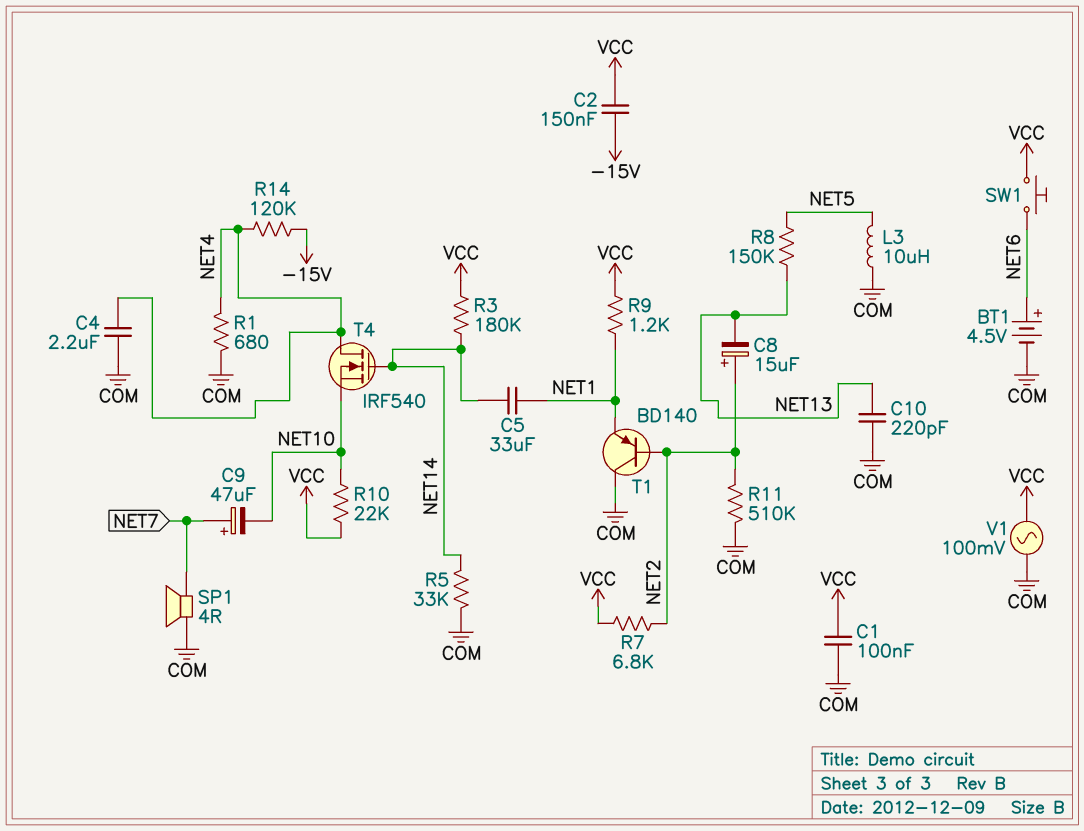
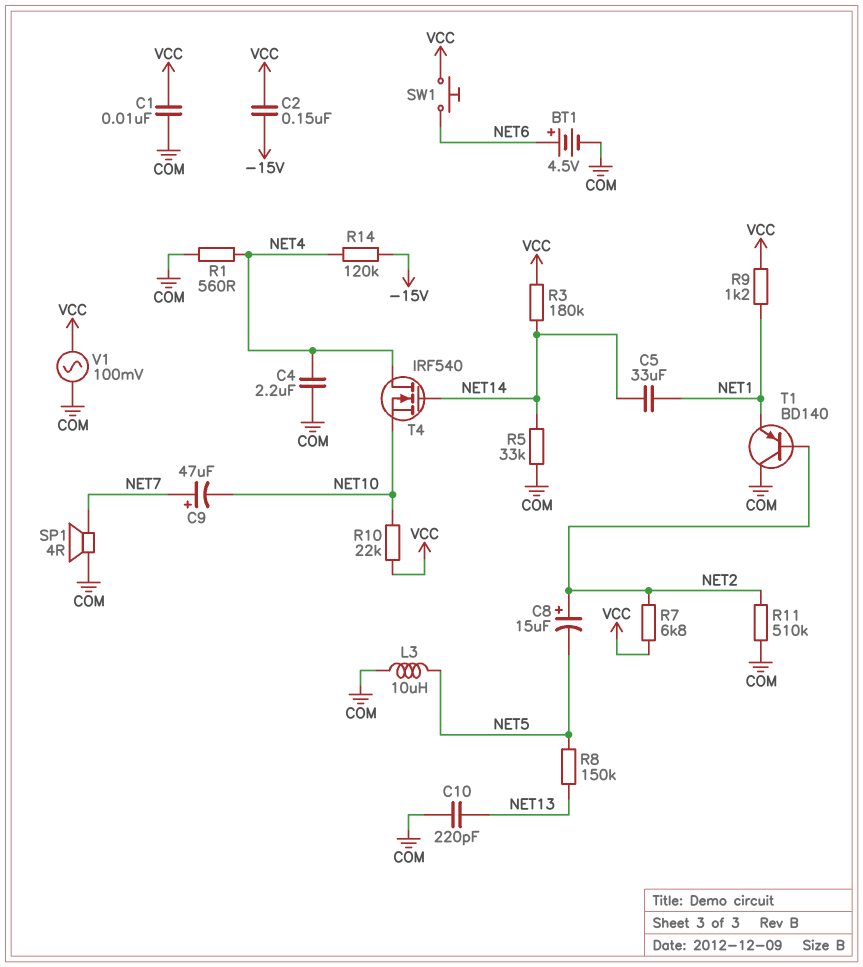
C1: 100nF (COM, VCC) -> 10nF (COM, VCC)
C8: 15uF (plus NET2, minus NET13) -> 15uF (plus NET2, minus NET5)
R1: 680 (COM, NET4) -> 560 (COM, NET4)

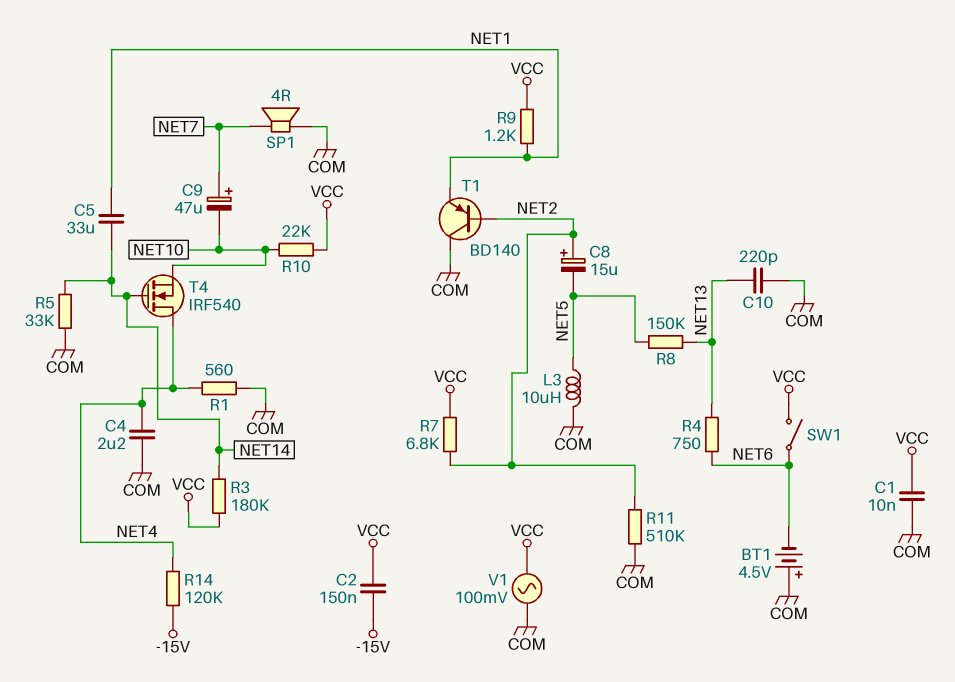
BT1: 4.5V (plus NET6, minus COM) -> 4.5V (plus COM, minus NET6)
R4: none -> 750 (NET6, NET13)
SW1: button (NET6, VCC) -> switch (NET6, VCC)

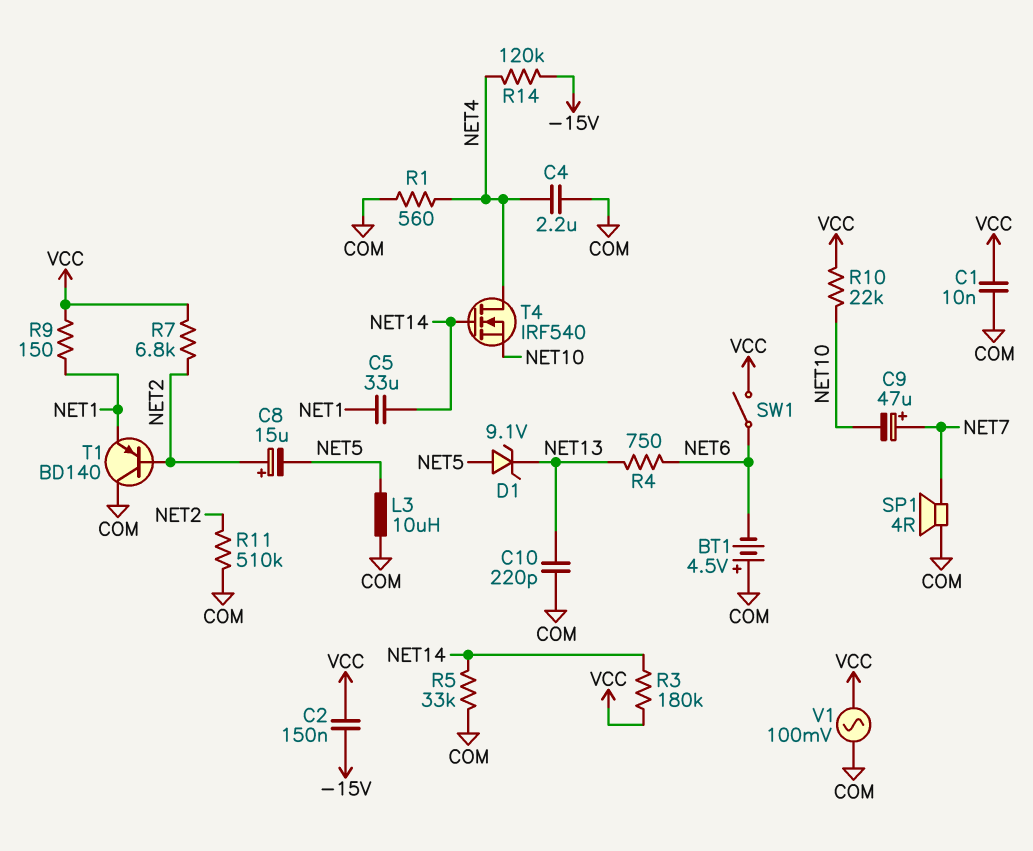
D1: none -> zener 9.1V (A NET5, K NET13)
R8: 150k (NET5, NET13) -> none
R9: 1.2k (NET1, VCC) -> 150 (NET1, VCC)

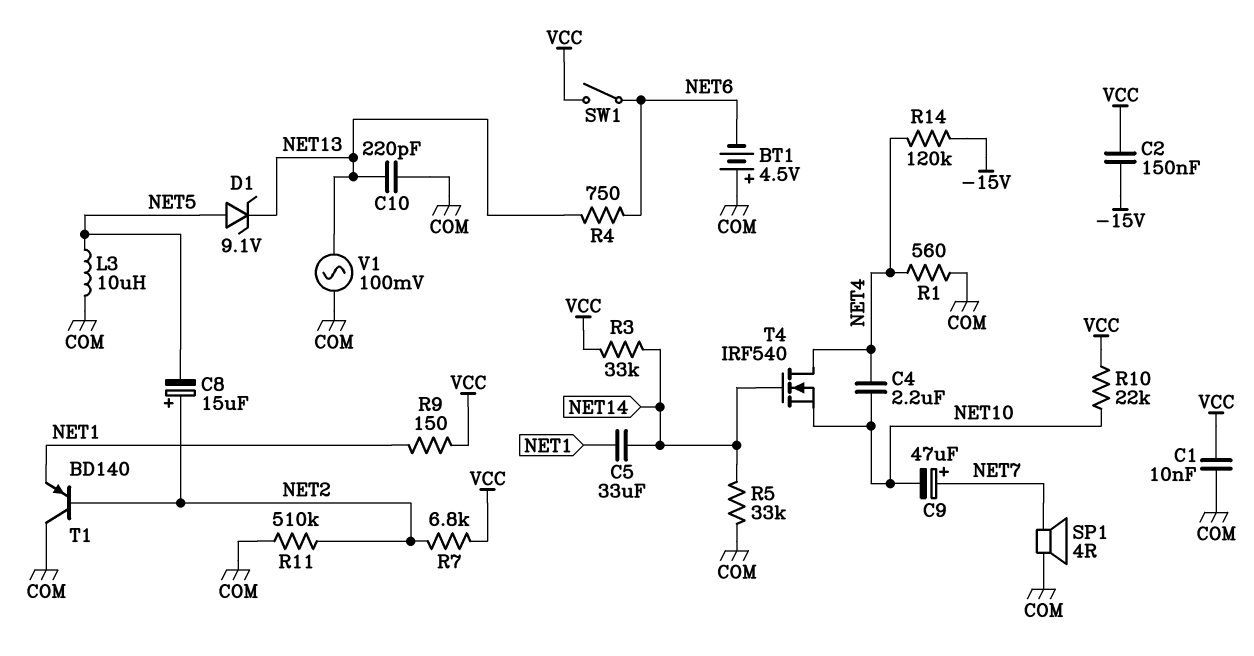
C4: 2.2uF (COM, NET4) -> 2.2uF (NET4, NET10)
R3: 180k (NET14, VCC) -> 33k (NET14, VCC)
V1: AC 100mV (COM, VCC) -> AC 100mV (COM, NET13)

